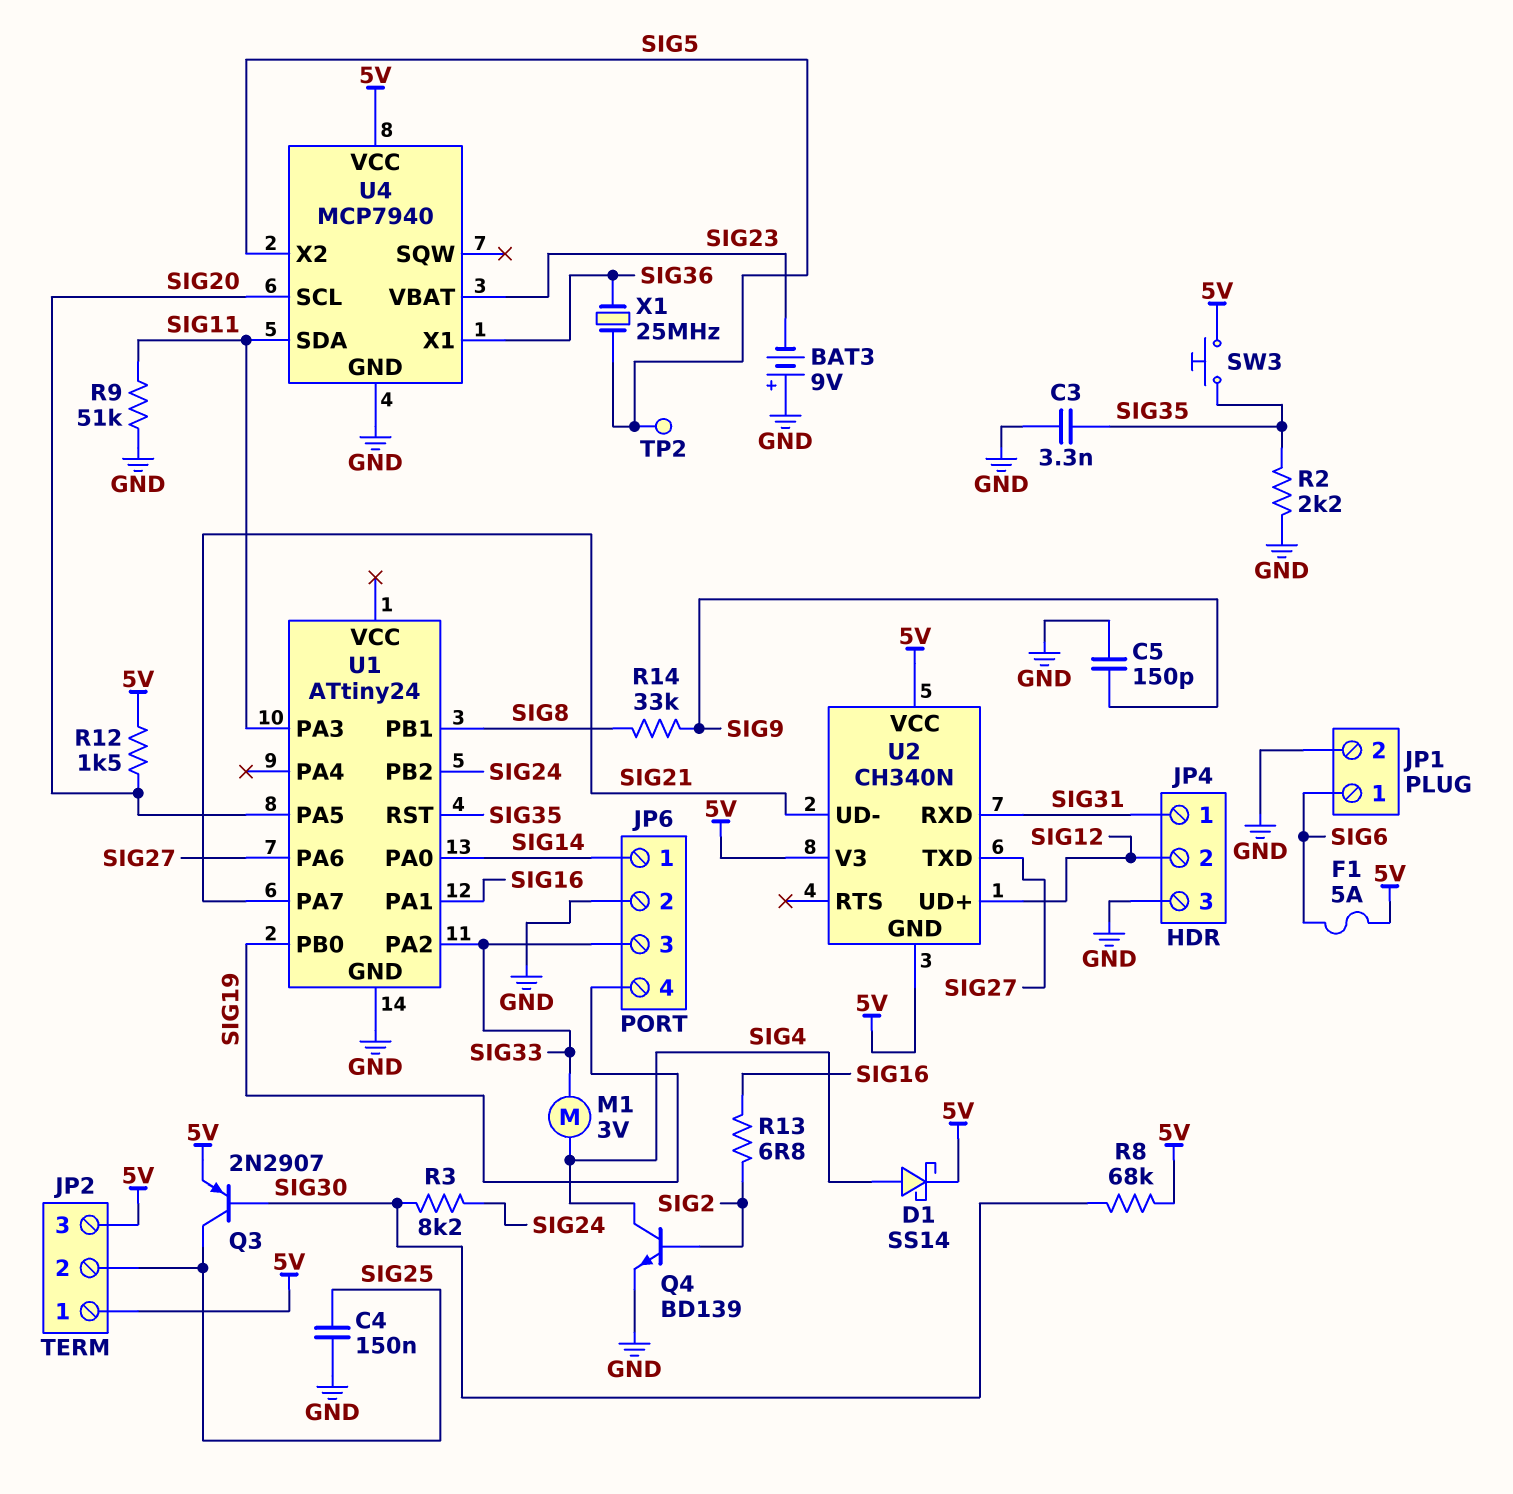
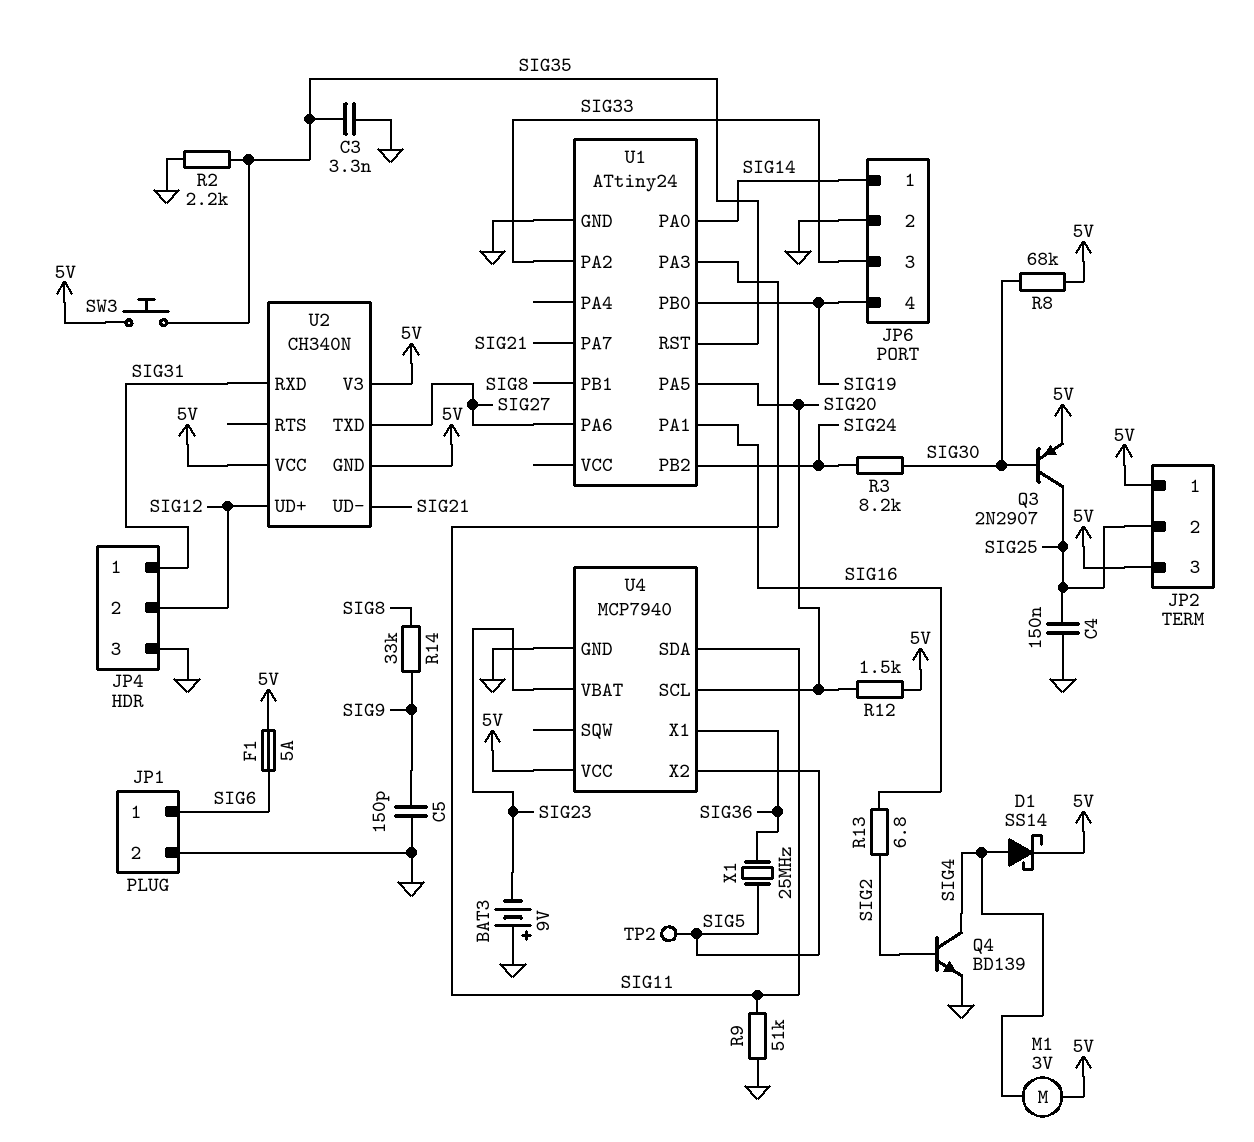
M1: motor 3V (SIG4, SIG33) -> motor 3V (5V, SIG4)

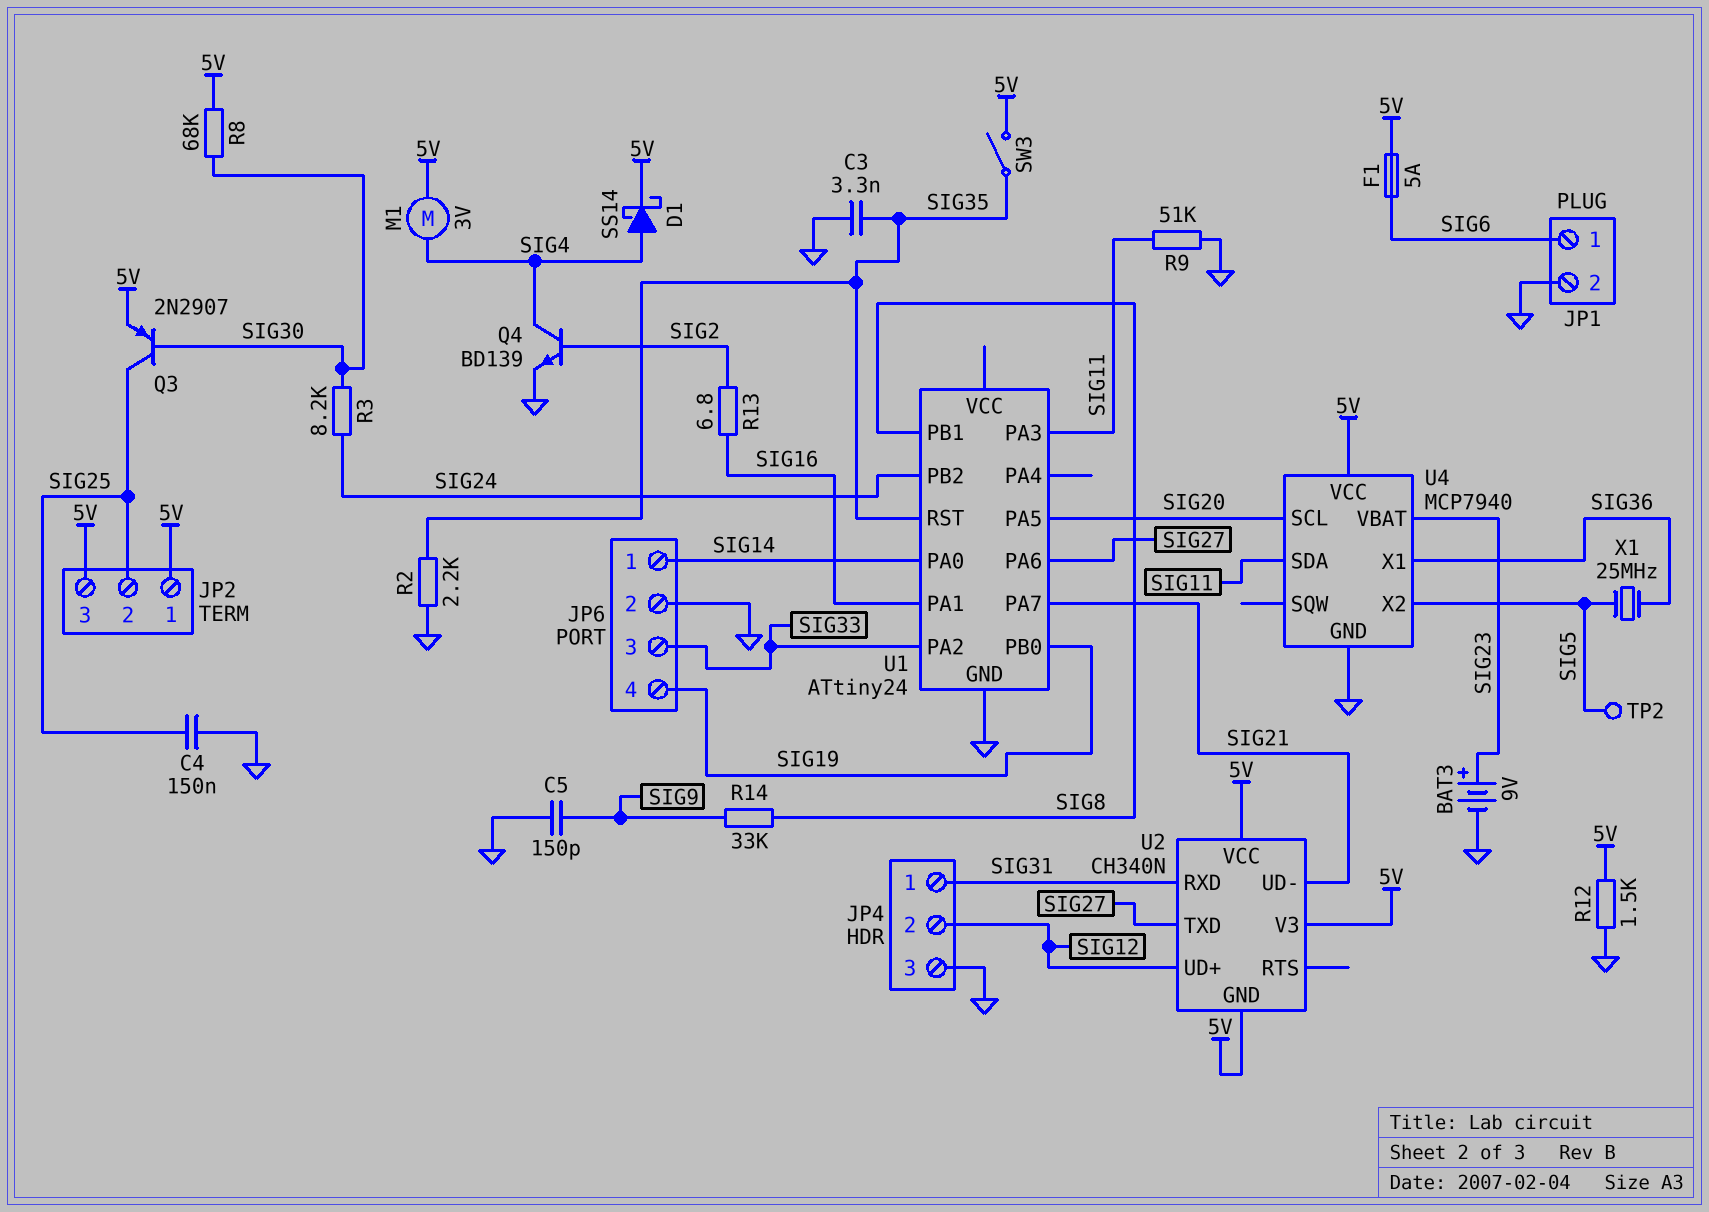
BAT3: 9V (plus GND, minus SIG23) -> 9V (plus SIG23, minus GND)
R12: 1.5k (5V, SIG20) -> 1.5k (5V, GND)
SW3: button (5V, SIG35) -> switch (5V, SIG35)

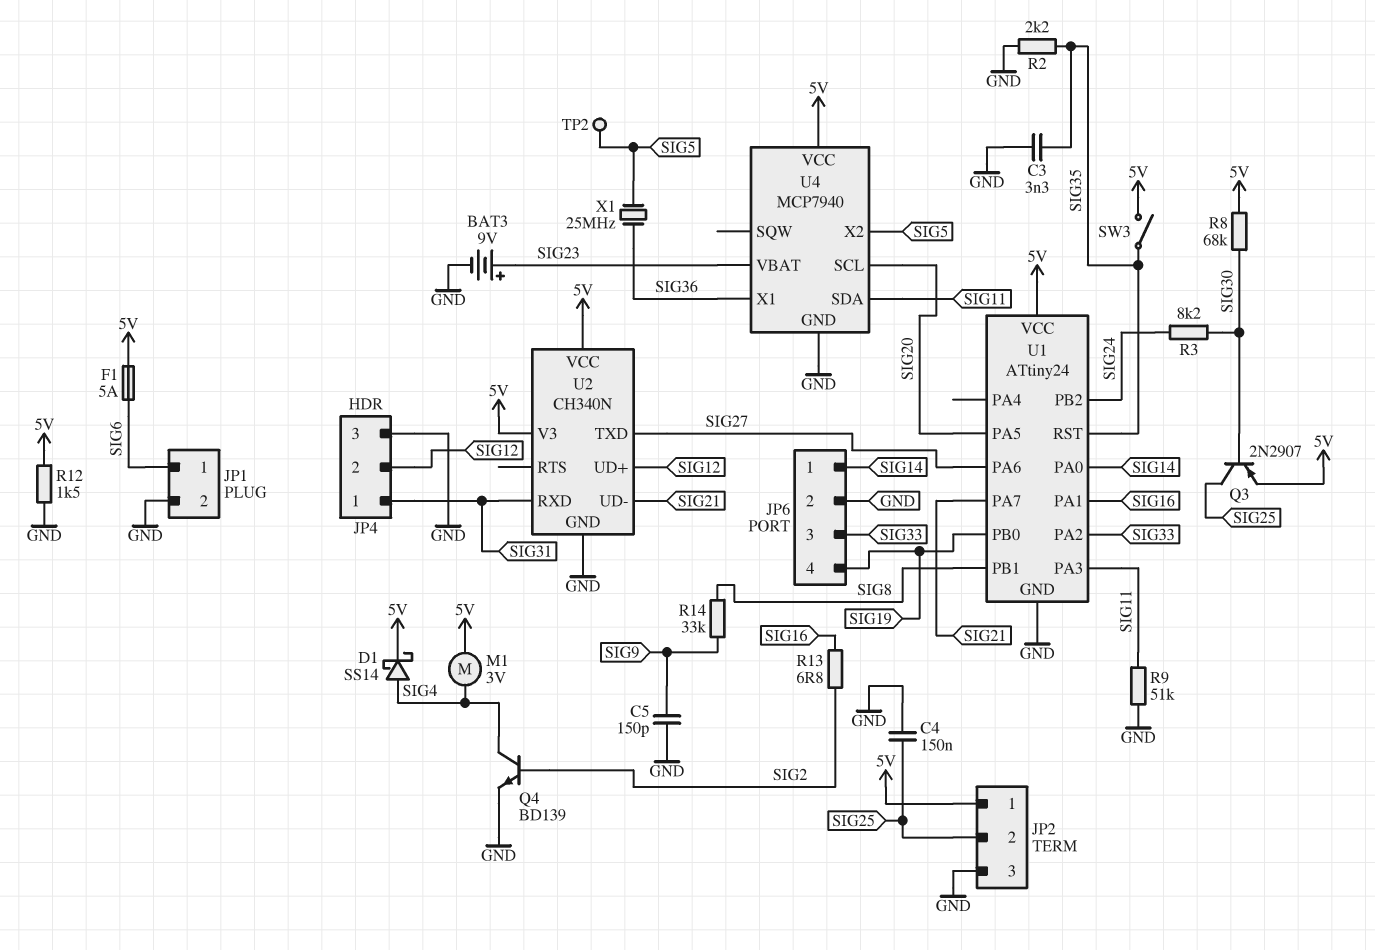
JP2 pin 3: 5V -> GND
U1 pin VCC: none -> 5V
U2 pin GND: 5V -> GND

